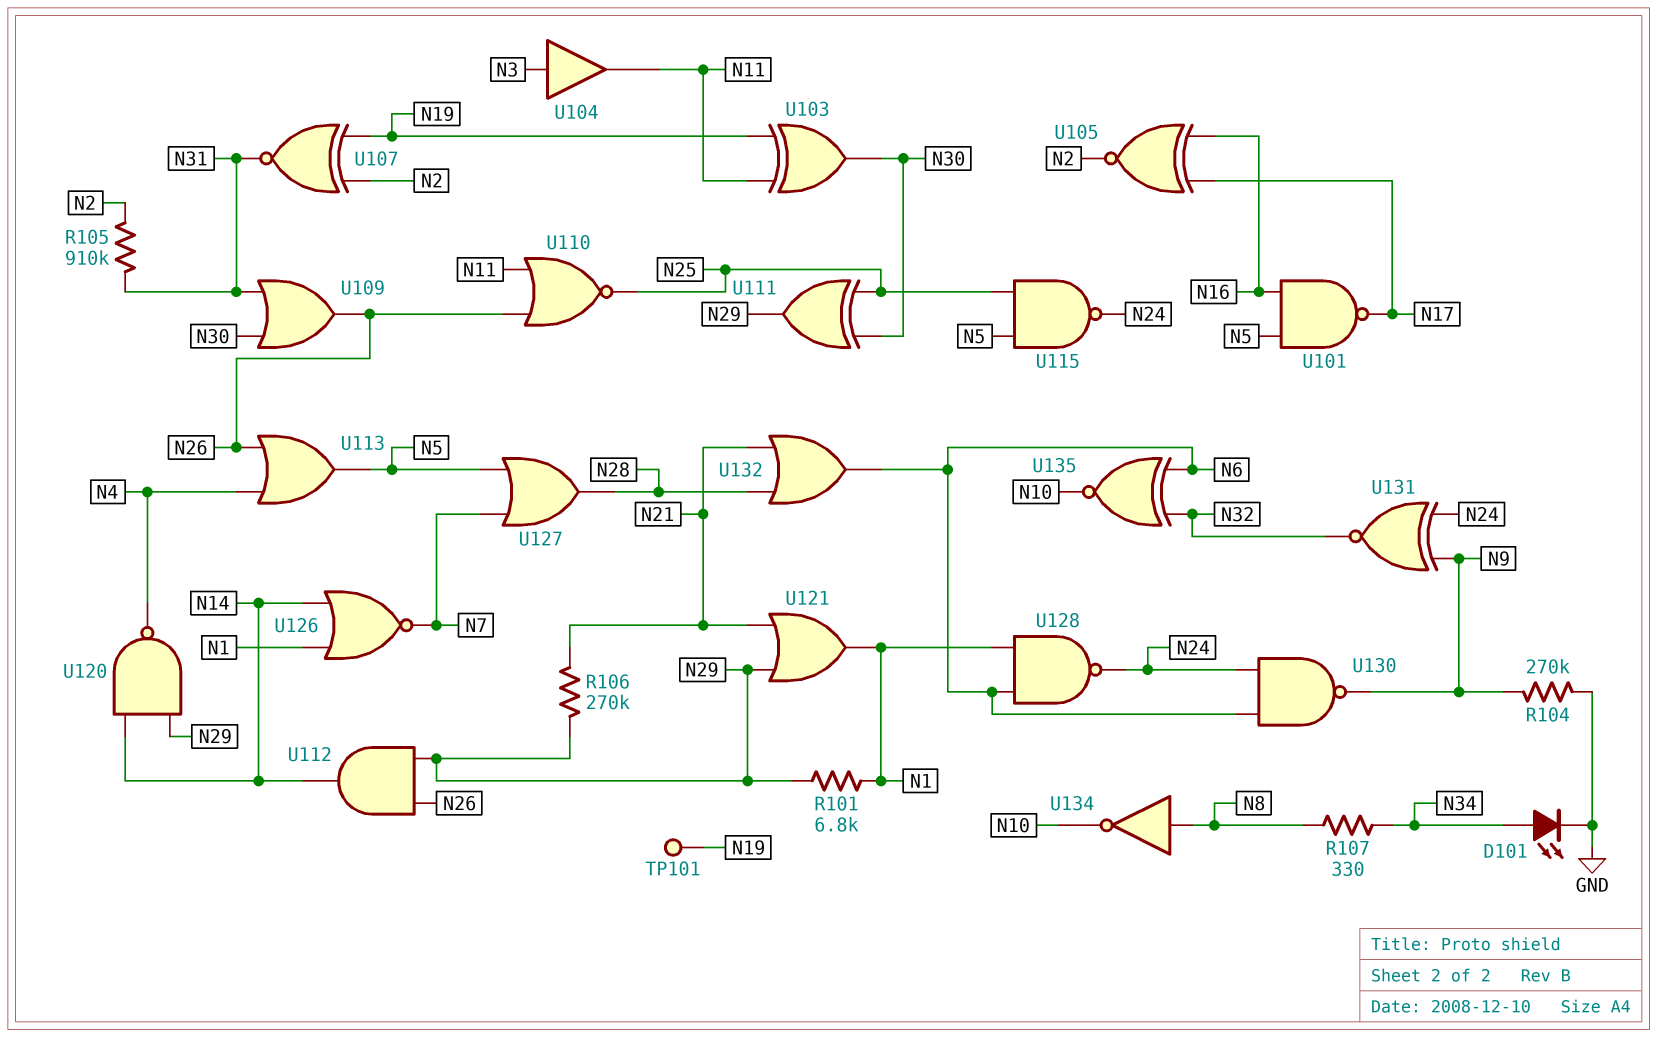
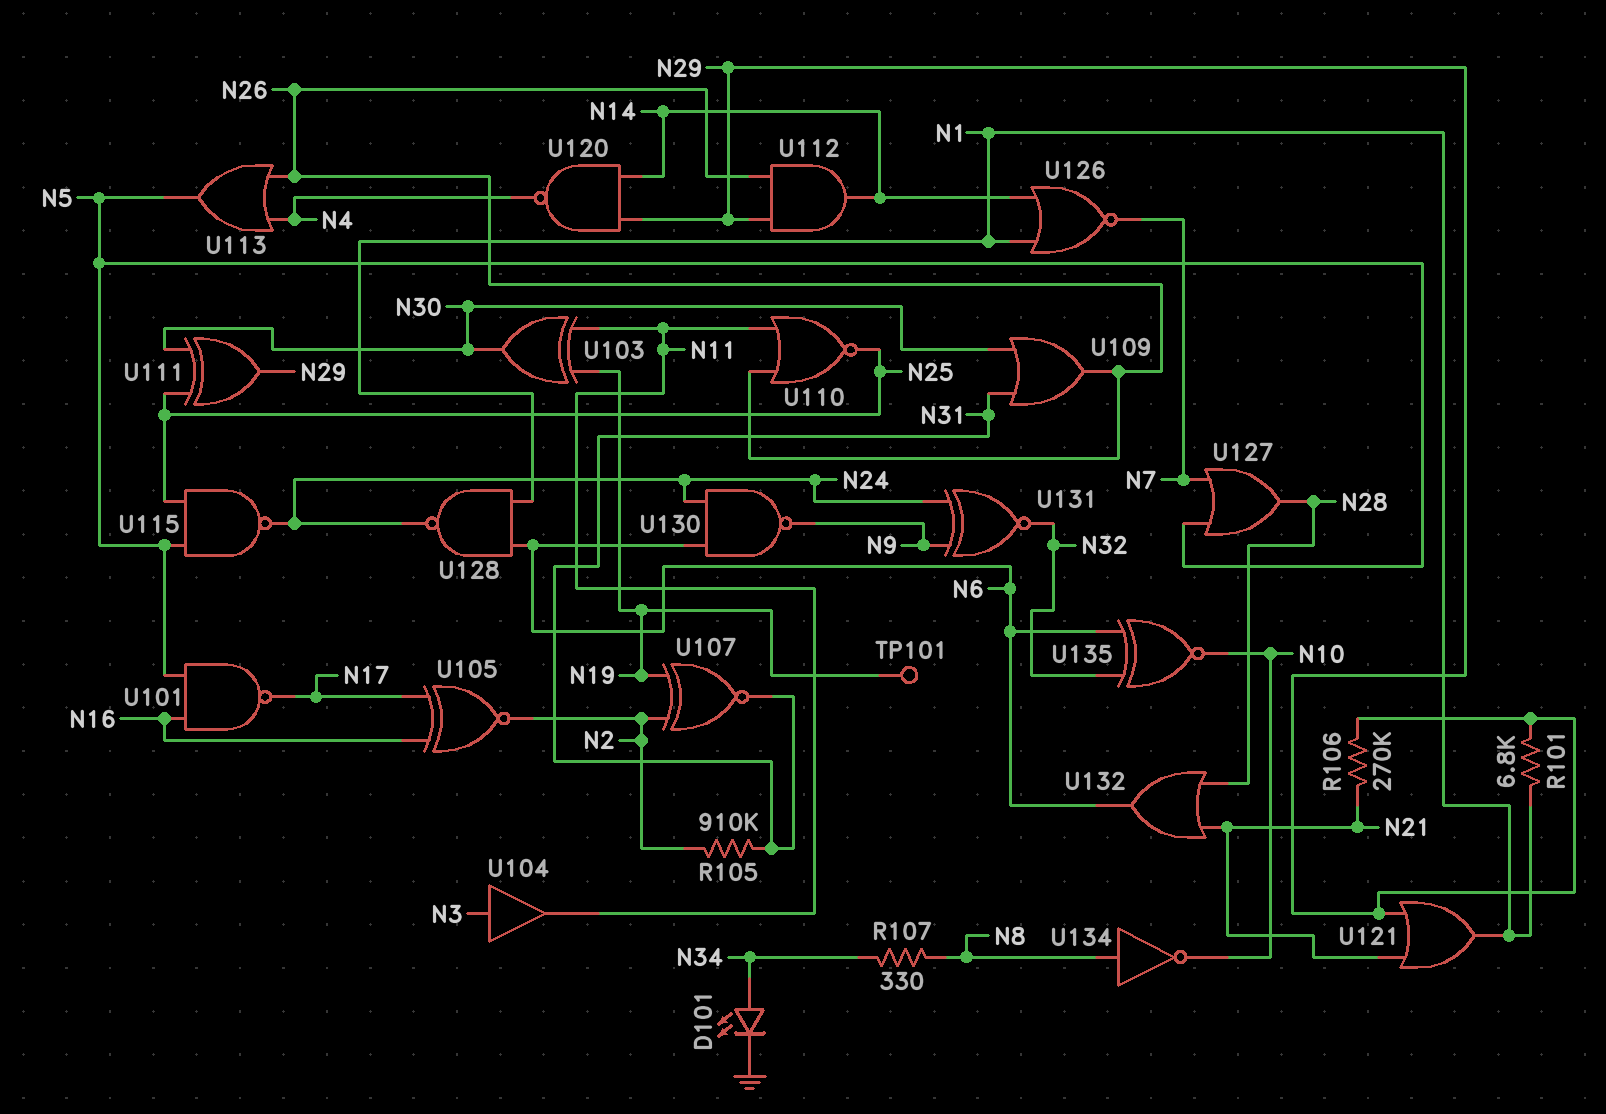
R104: 270k (GND, N9) -> none

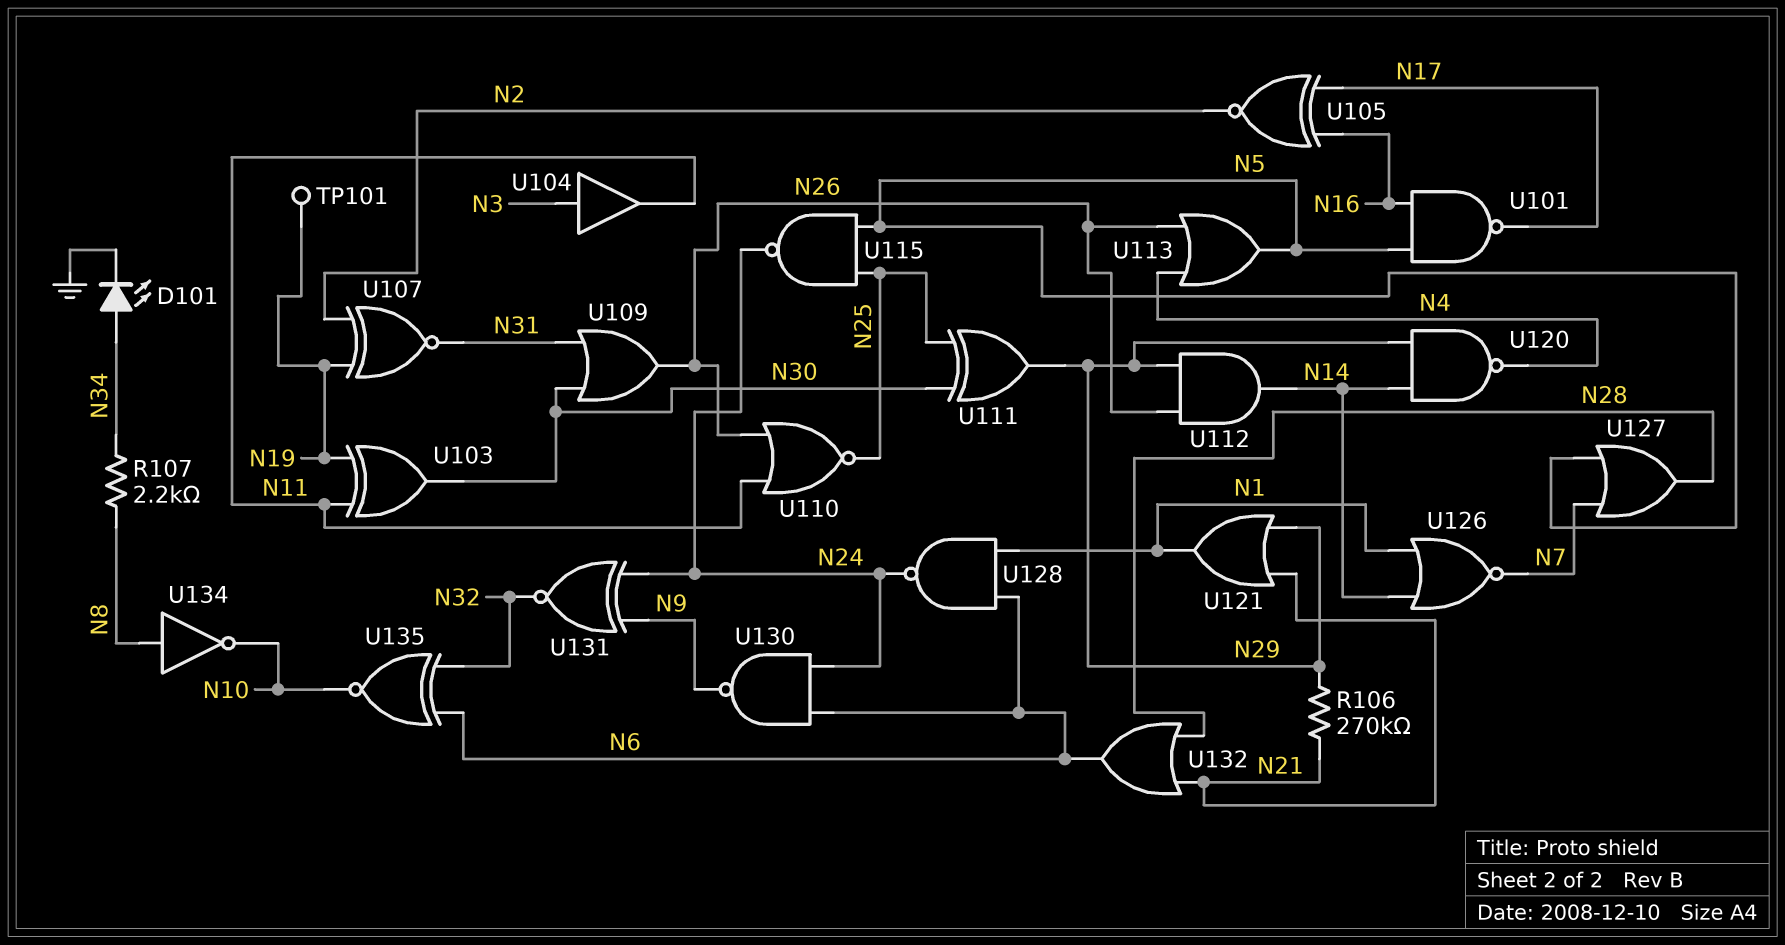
R101: 6.8k (N1, N29) -> none
R105: 910k (N2, N31) -> none
R107: 330 (N8, N34) -> 2.2k (N8, N34)

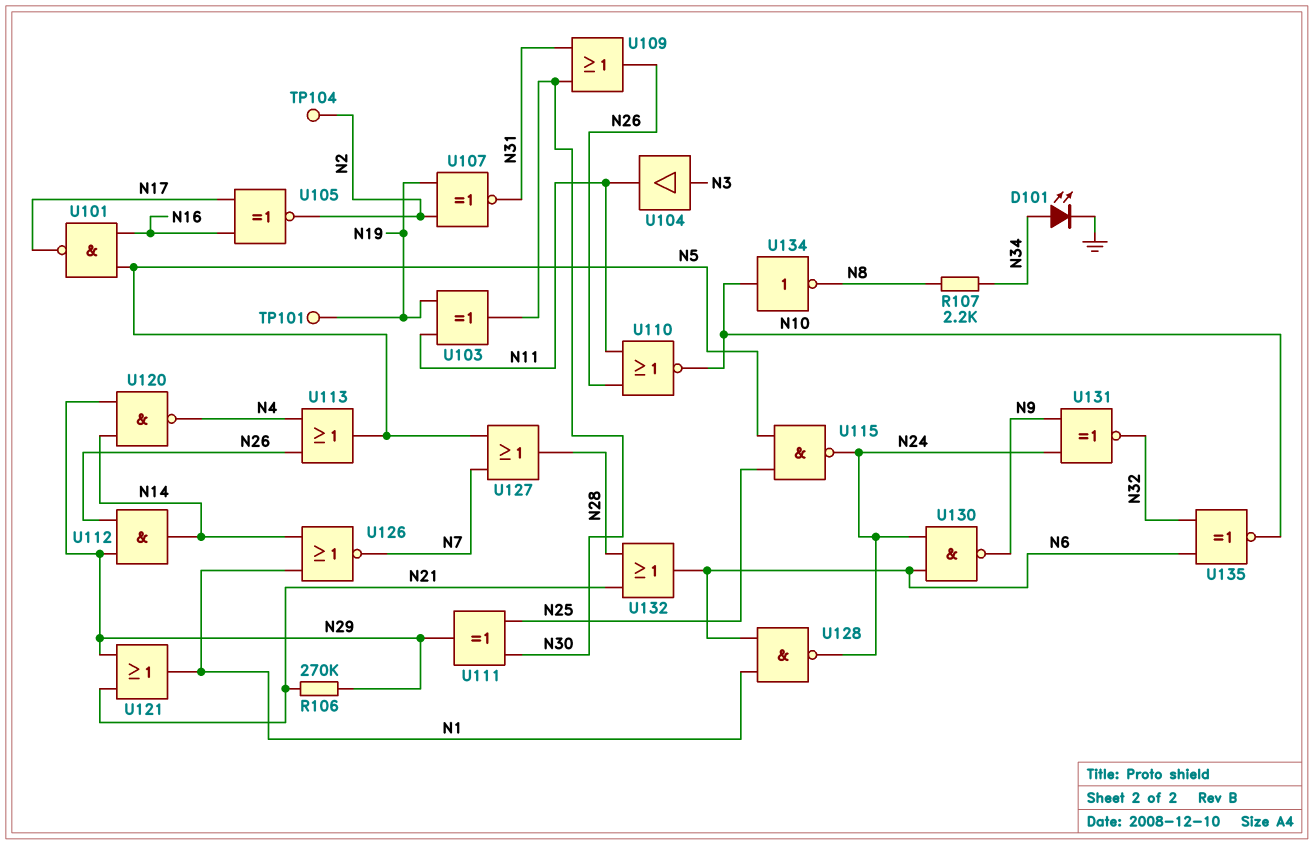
TP104: none -> test point (N2)
U110: NOR (in N11, in N26, out N25) -> NOR (in N11, in N26, out N10)
U134: NOT (in N8, out N10) -> NOT (in N10, out N8)

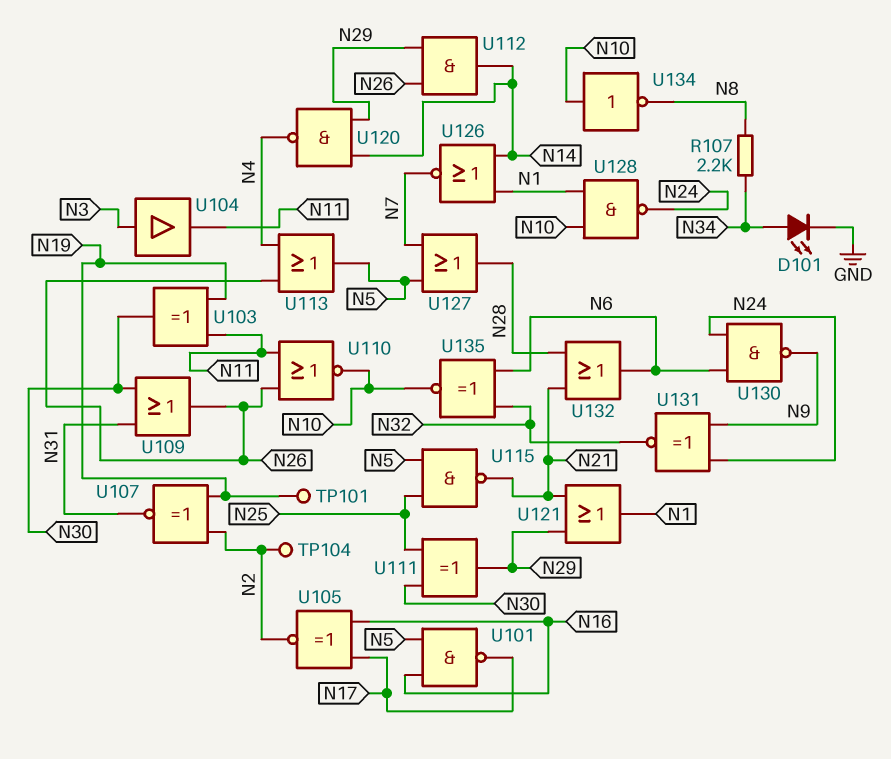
R106: 270k (N21, N29) -> none
U115: NAND (in N5, in N25, out N24) -> NAND (in N5, in N25, out N21)
U128: NAND (in N1, in N6, out N24) -> NAND (in N1, in N10, out N24)

